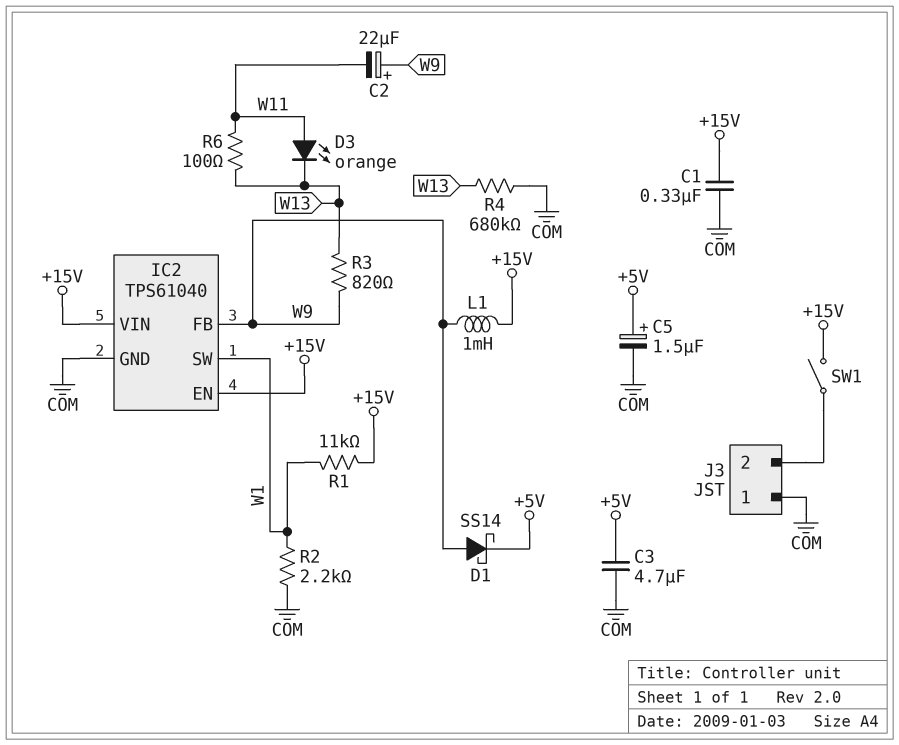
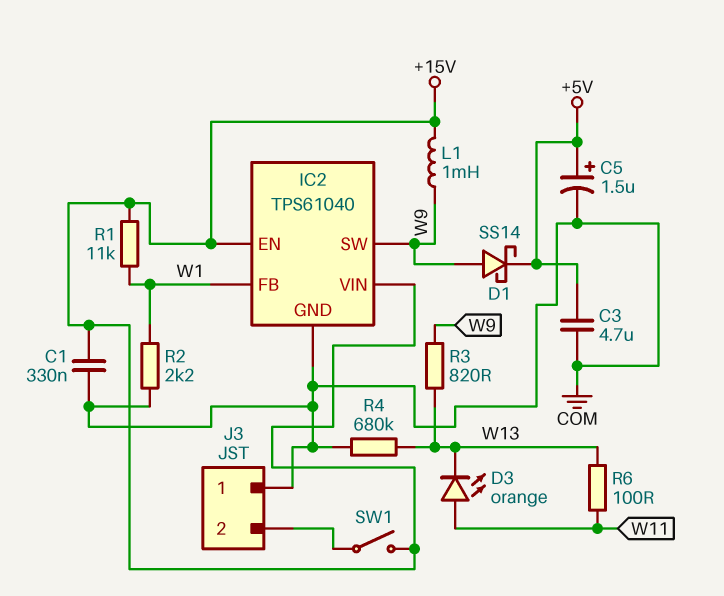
C2: 22uF (plus W9, minus W11) -> none
IC2 pin FB: W9 -> W1
IC2 pin SW: W1 -> W9

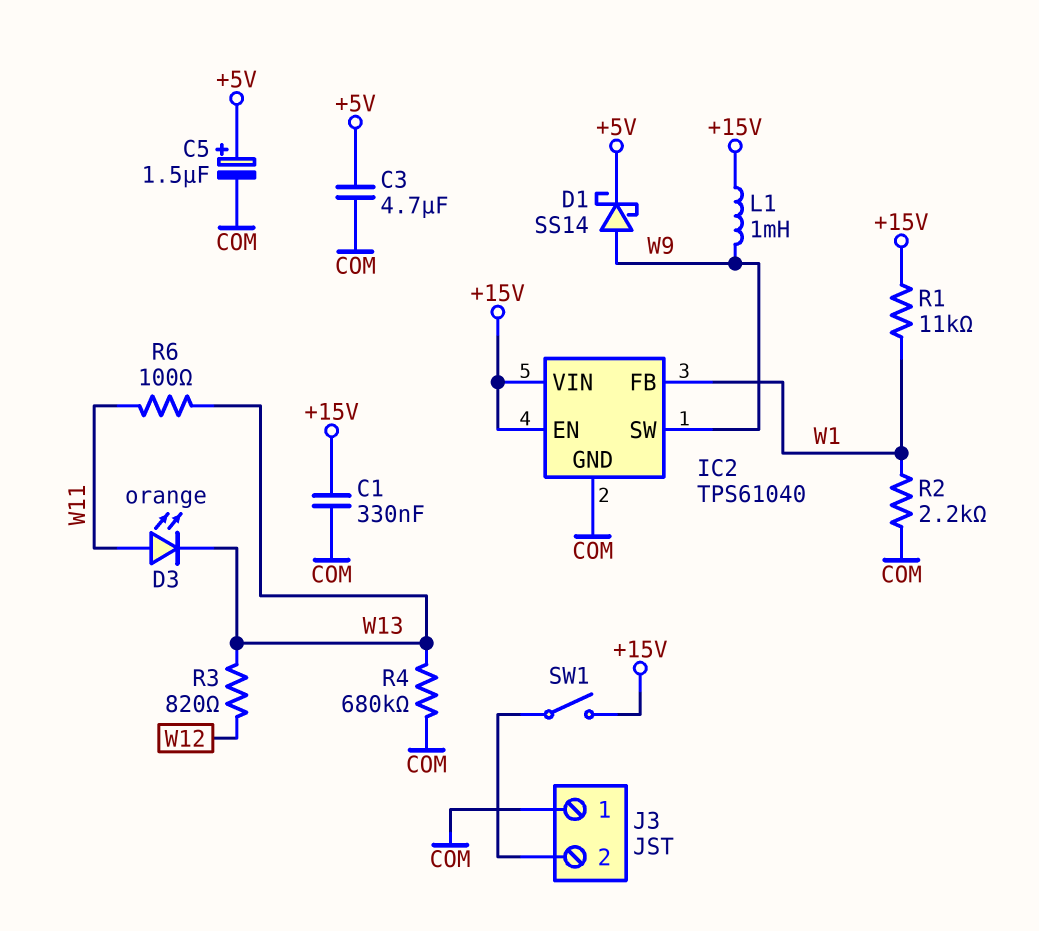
R3: 820 (W9, W13) -> 820 (W12, W13)

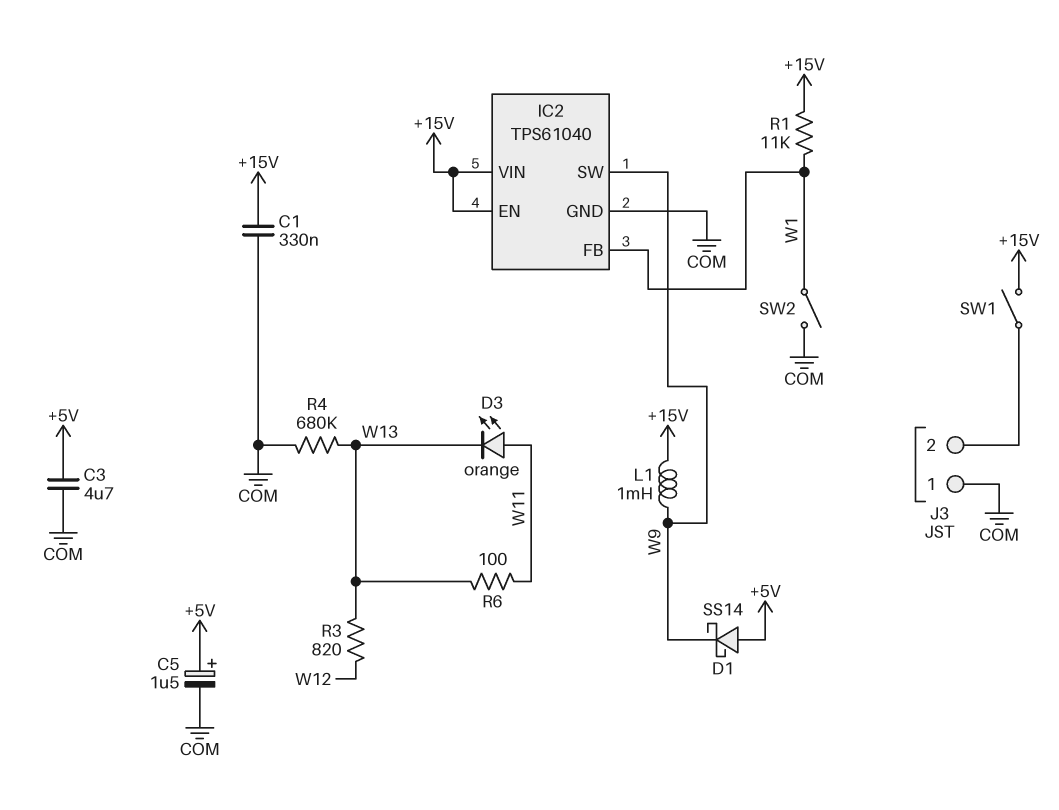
D1: schottky SS14 (A W9, K +5V) -> schottky SS14 (A +5V, K W9)
R2: 2.2k (COM, W1) -> none
SW2: none -> switch (COM, W1)

